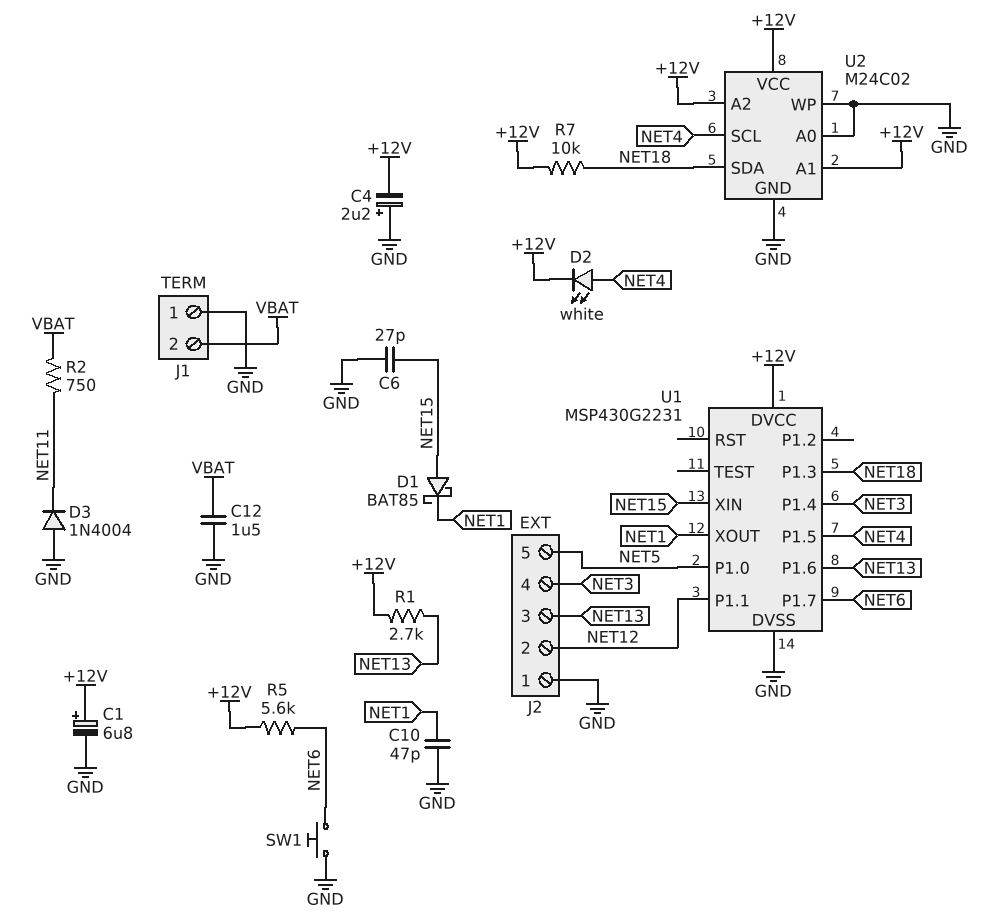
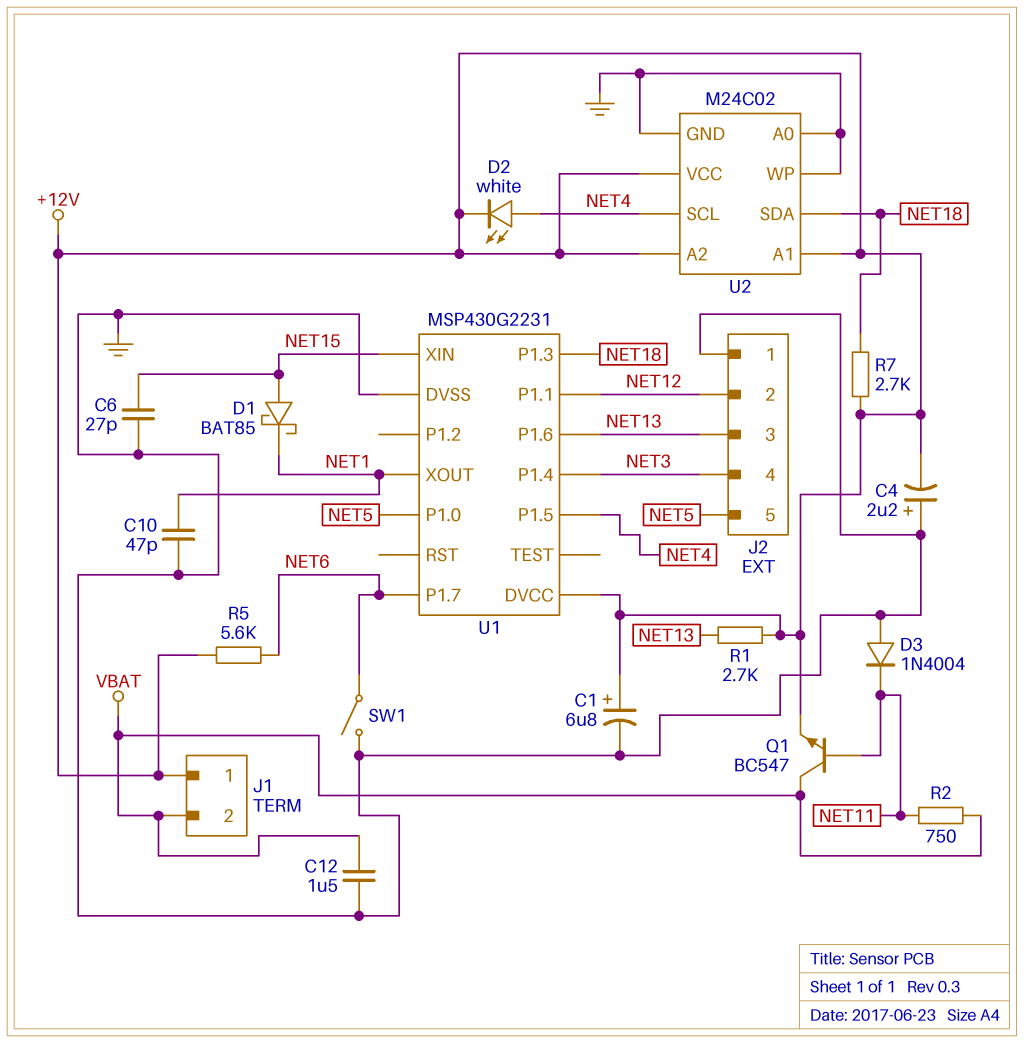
J1 pin 1: GND -> +12V
Q1: none -> NPN BC547 (B NET11, C VBAT, E +12V)
R7: 10k (+12V, NET18) -> 2.7k (+12V, NET18)
SW1: button (GND, NET6) -> switch (GND, NET6)

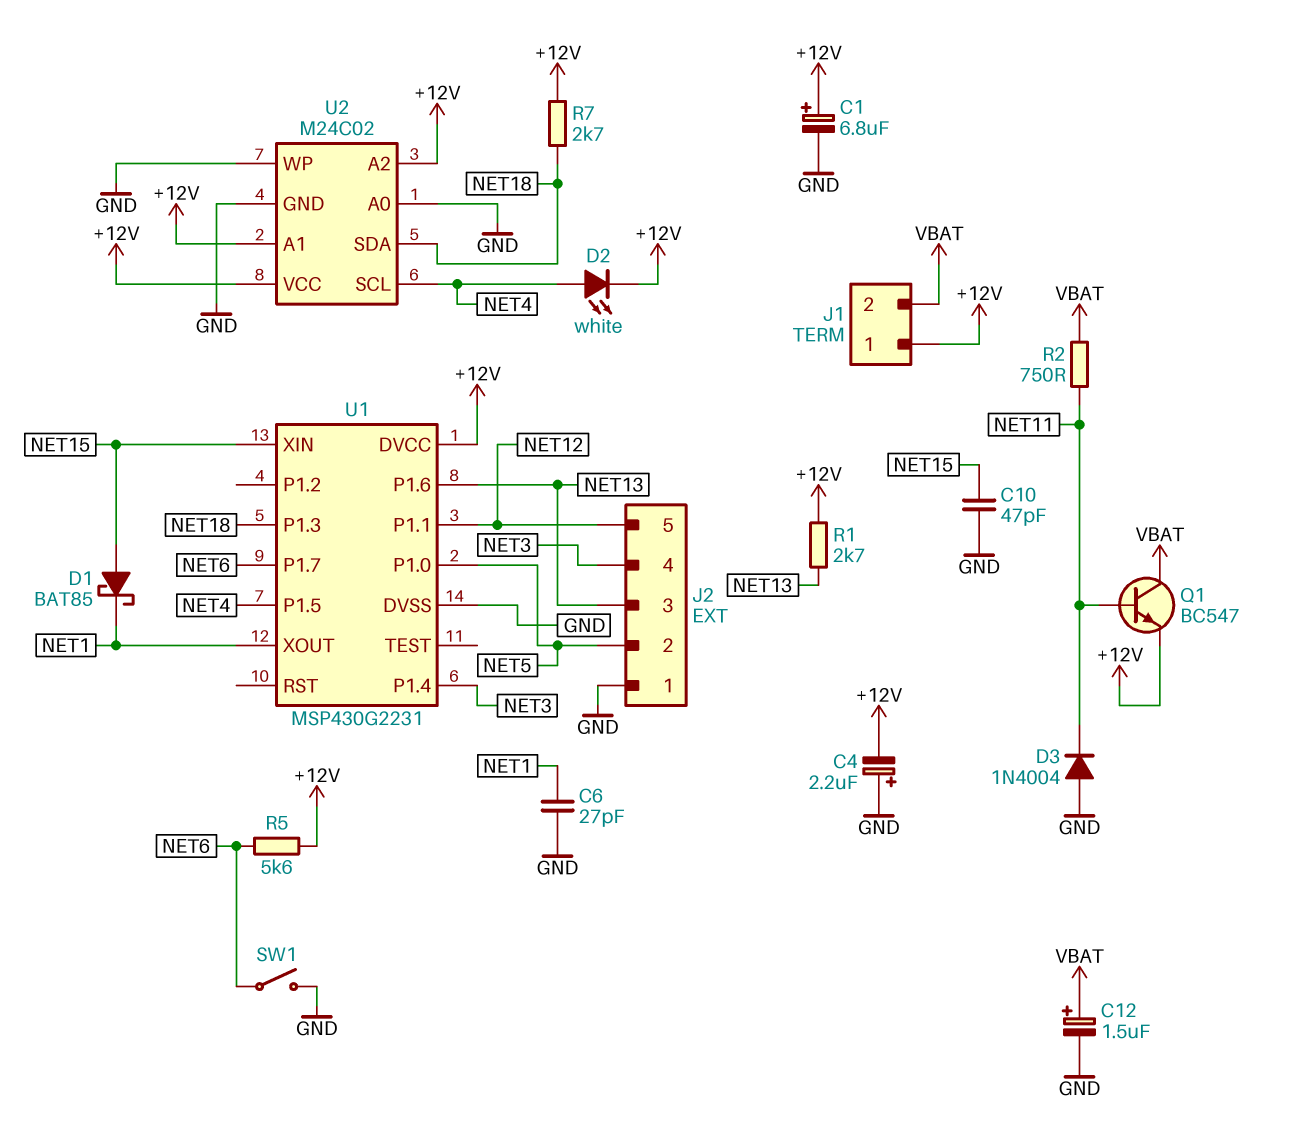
C6: 27pF (GND, NET15) -> 27pF (GND, NET1)
C10: 47pF (GND, NET1) -> 47pF (GND, NET15)
C12: 1.5uF (GND, VBAT) -> 1.5uF (plus VBAT, minus GND)
J2 pin 2: NET12 -> NET5
J2 pin 5: NET5 -> NET12

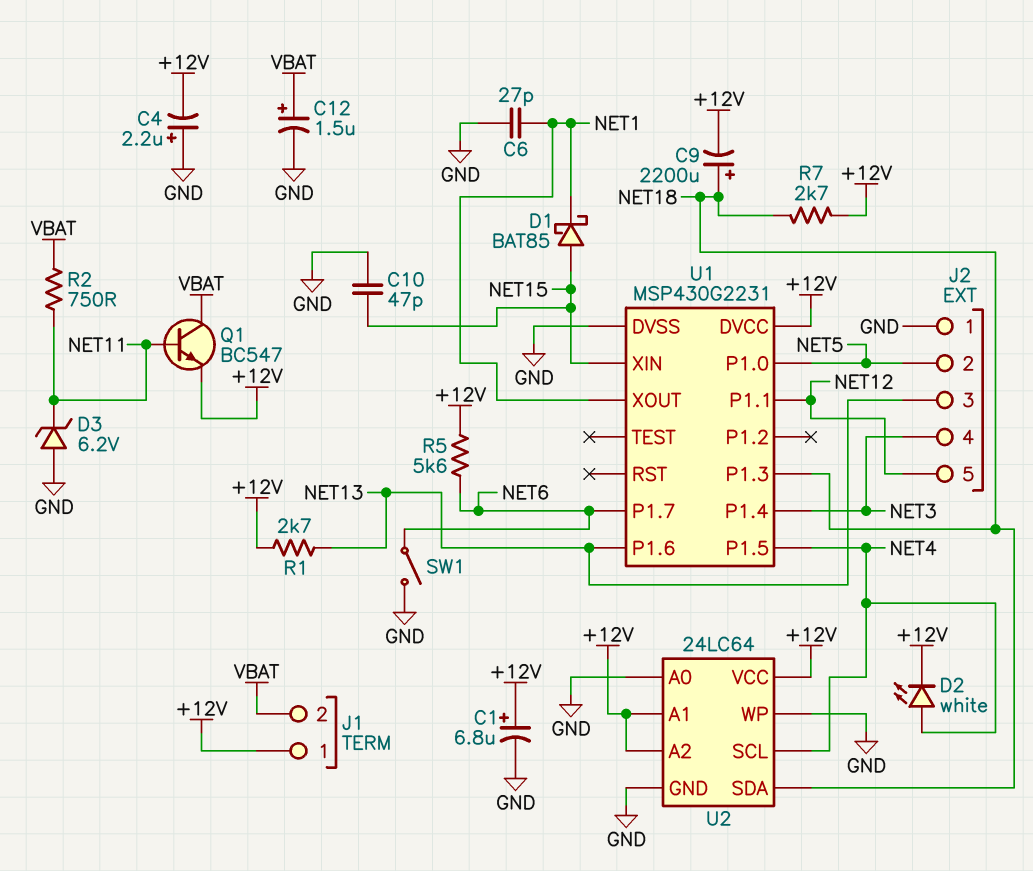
C9: none -> 2200uF (plus NET18, minus +12V)
D3: diode 1N4004 (A GND, K NET11) -> zener 6.2V (A GND, K NET11)
U2: M24C02 -> 24LC64

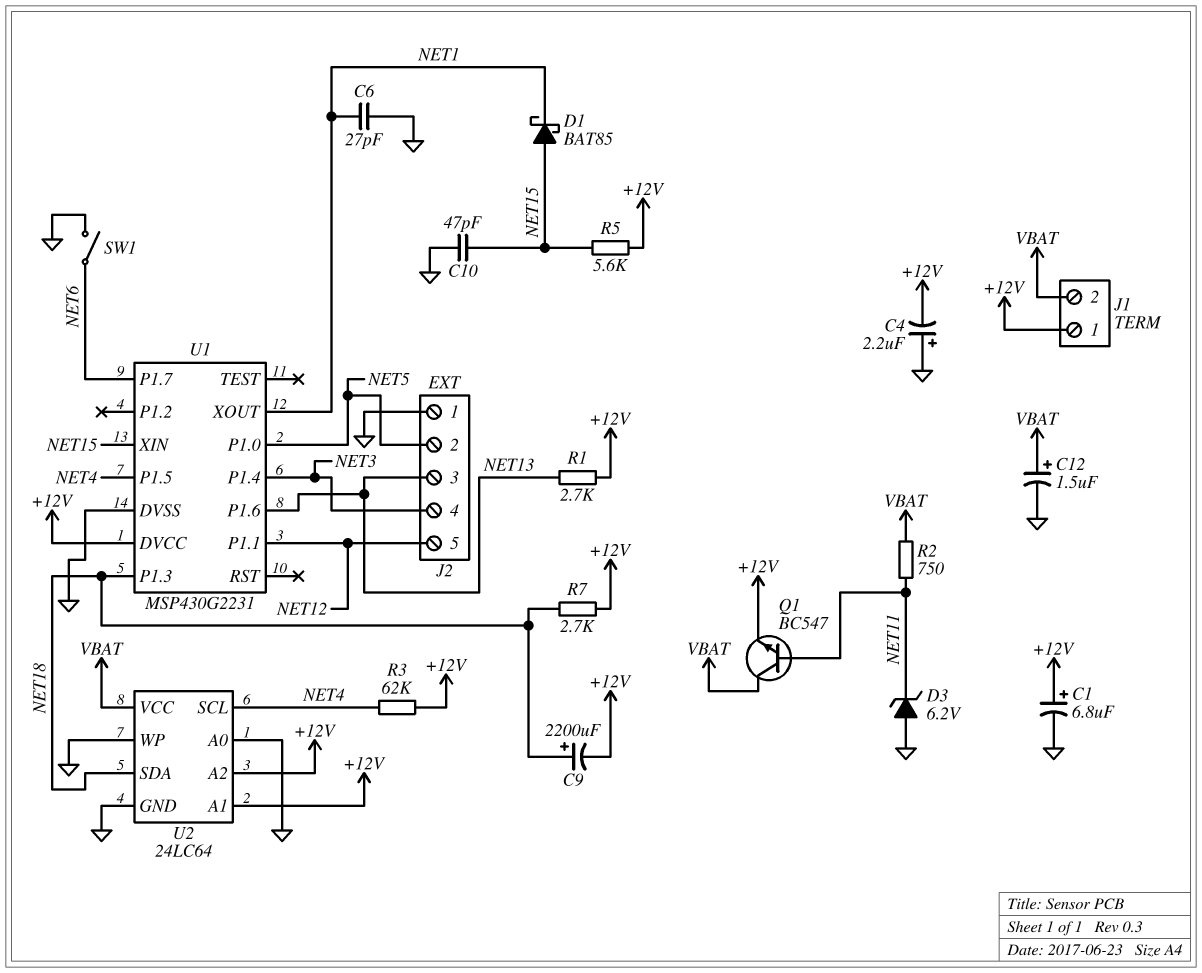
D2: LED white (A NET4, K +12V) -> none
R3: none -> 62k (+12V, NET4)
R5: 5.6k (+12V, NET6) -> 5.6k (+12V, NET15)
U2 pin VCC: +12V -> VBAT

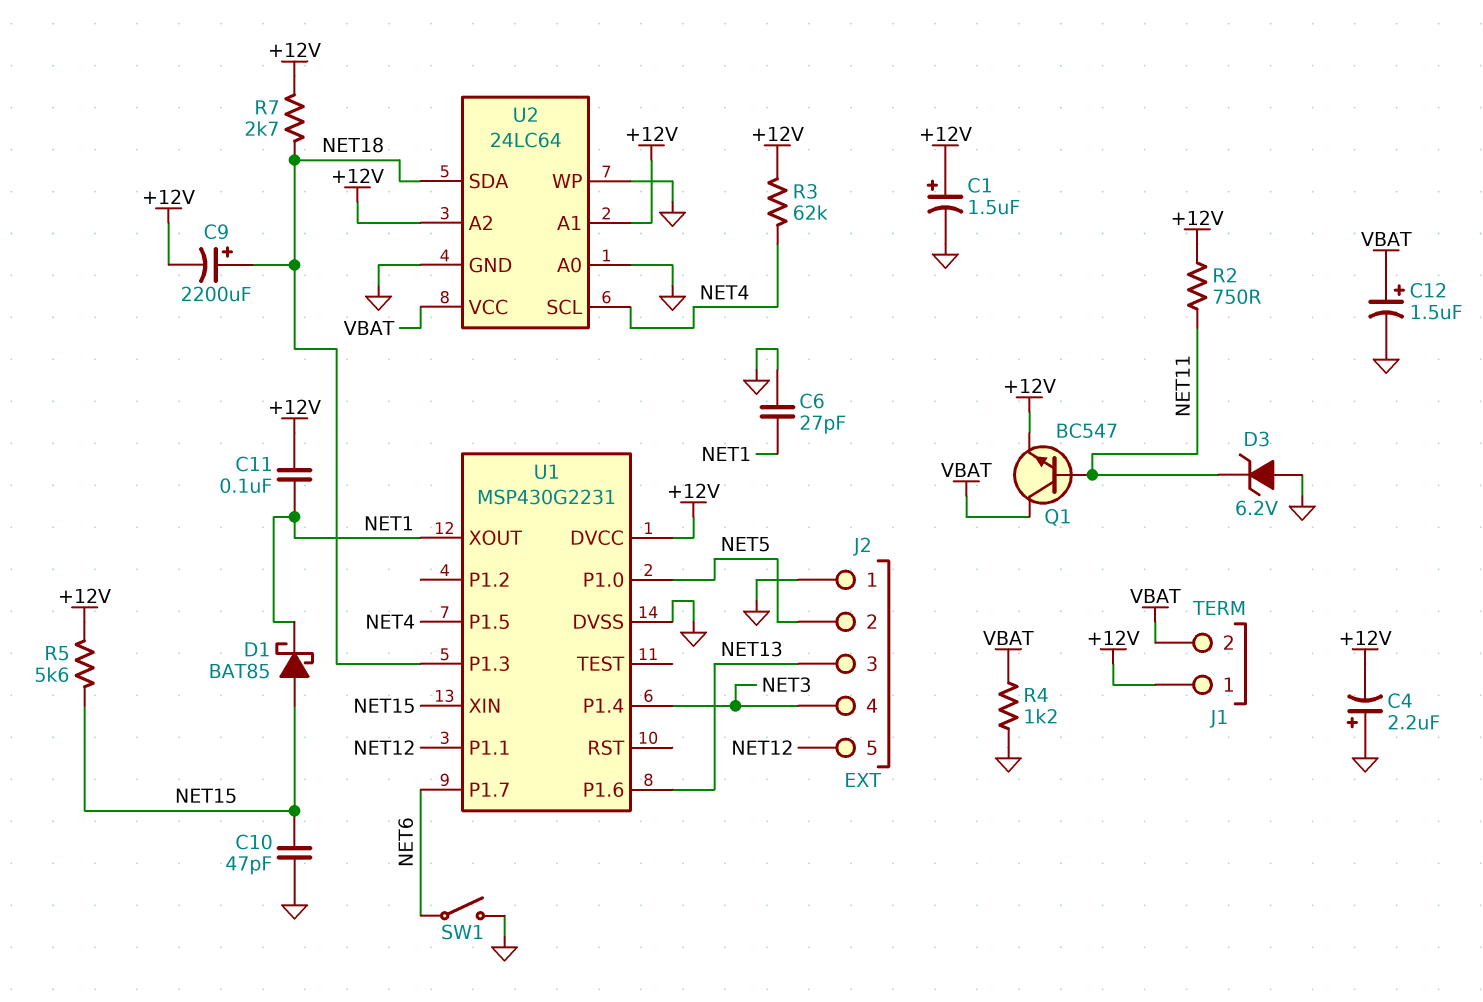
C1: 6.8uF (plus +12V, minus GND) -> 1.5uF (plus +12V, minus GND)
C11: none -> 100nF (+12V, NET1)
R1: 2.7k (+12V, NET13) -> none
R2: 750 (NET11, VBAT) -> 750 (+12V, NET11)
R4: none -> 1.2k (GND, VBAT)

